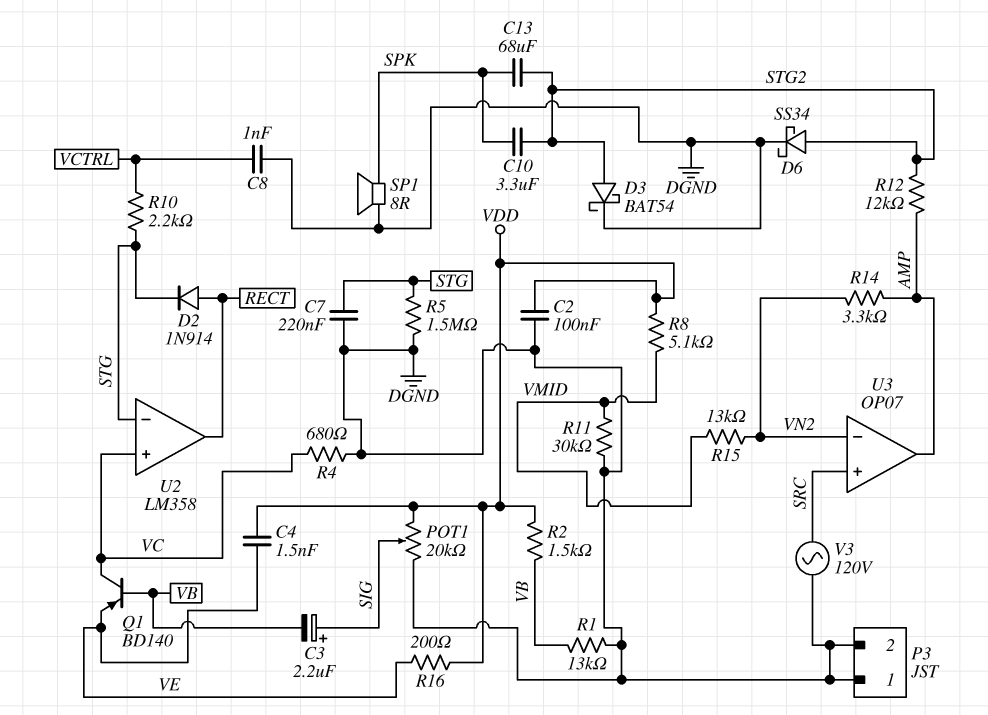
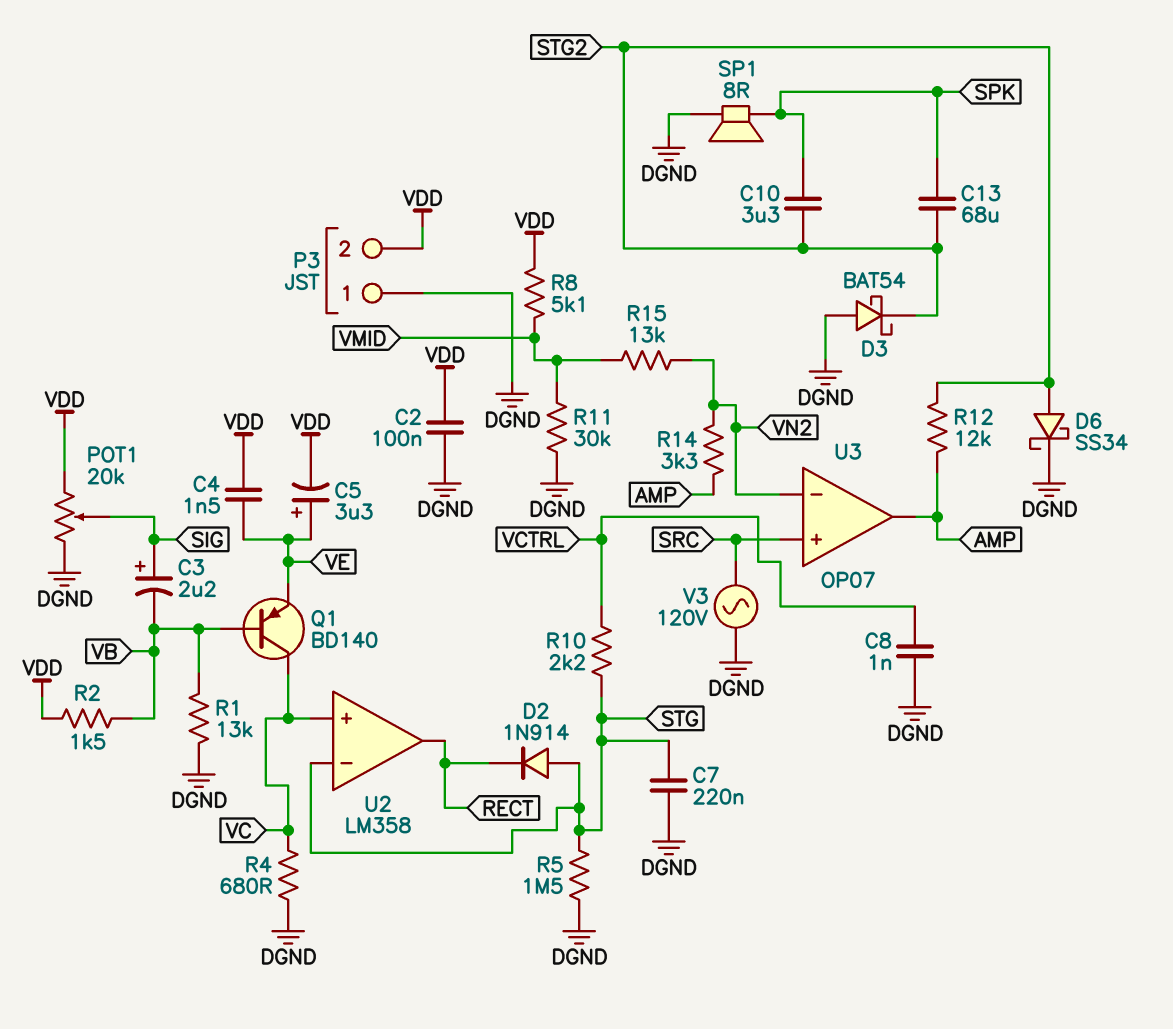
C5: none -> 3.3uF (plus VE, minus VDD)
D2: diode 1N914 (A RECT, K STG) -> diode 1N914 (A STG, K RECT)
D3: schottky BAT54 (A STG2, K DGND) -> schottky BAT54 (A DGND, K STG2)
P3 pin 2: DGND -> VDD
R16: 200 (VDD, VE) -> none

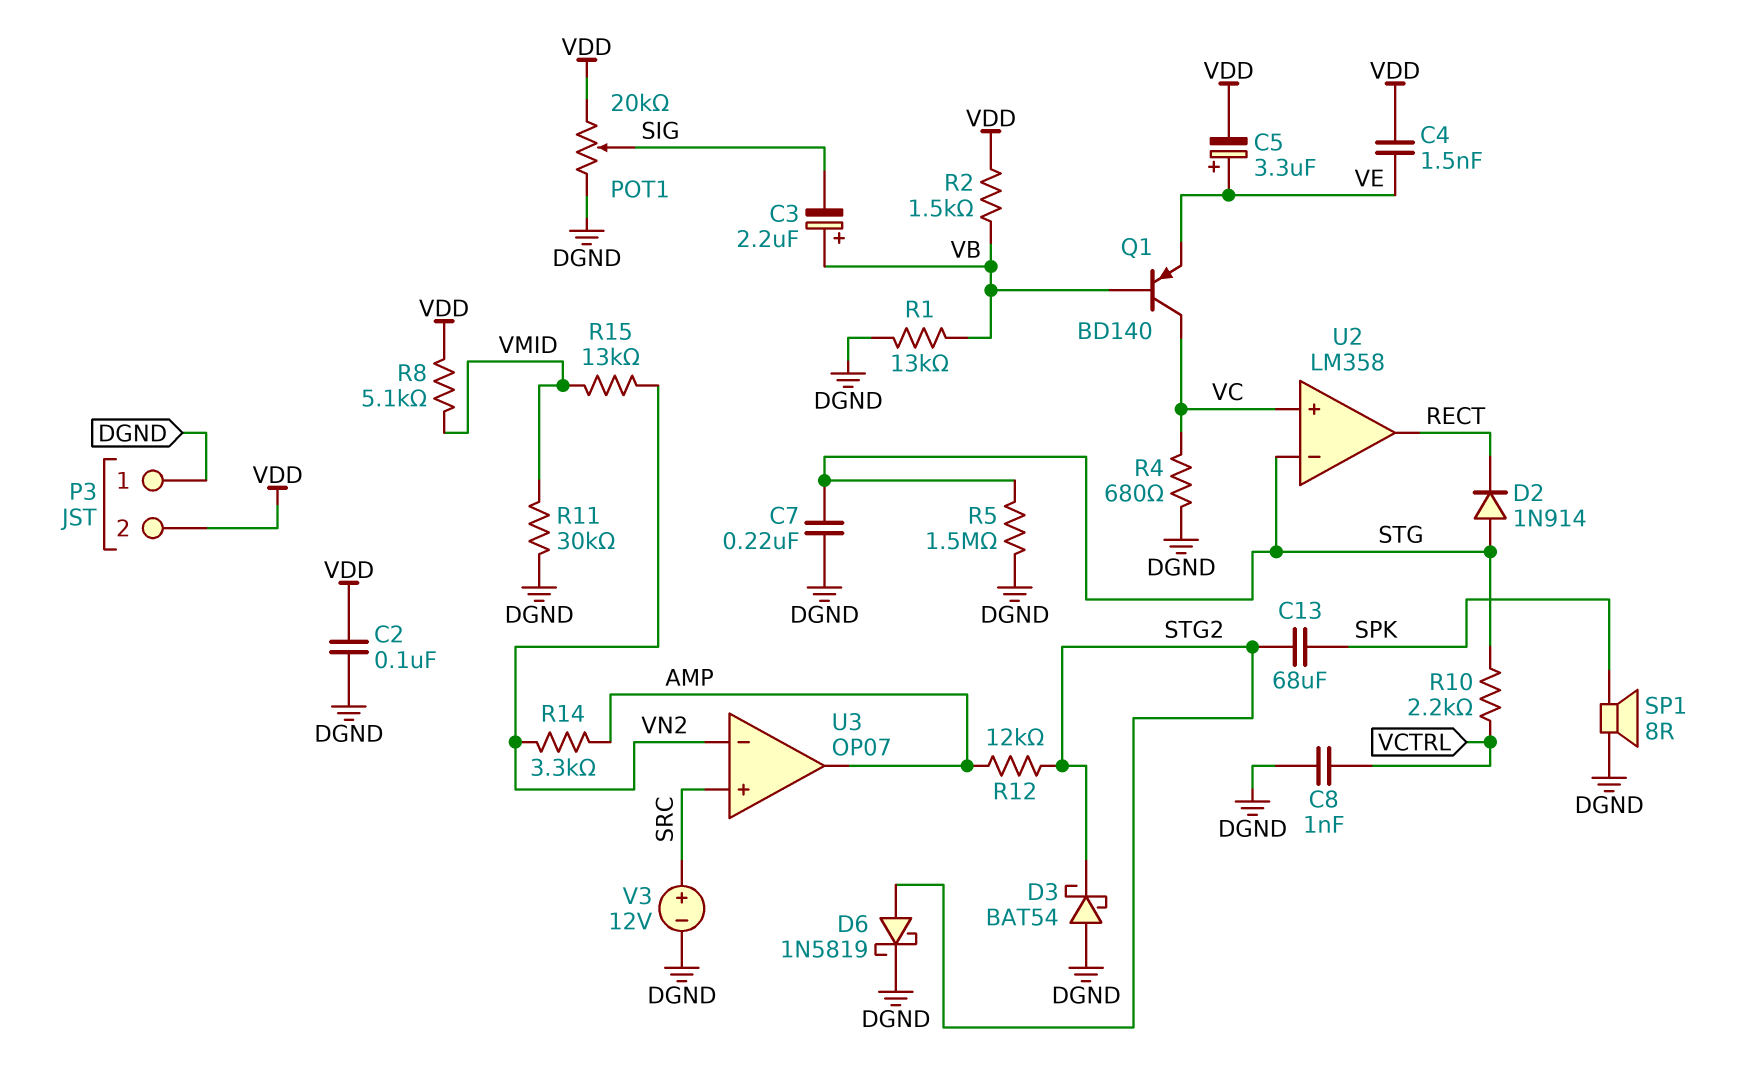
C3: 2.2uF (plus SIG, minus VB) -> 2.2uF (plus VB, minus SIG)
C10: 3.3uF (SPK, STG2) -> none
D6: schottky SS34 (A STG2, K DGND) -> schottky 1N5819 (A STG2, K DGND)
V3: AC 120V (DGND, SRC) -> 12V (plus SRC, minus DGND)

